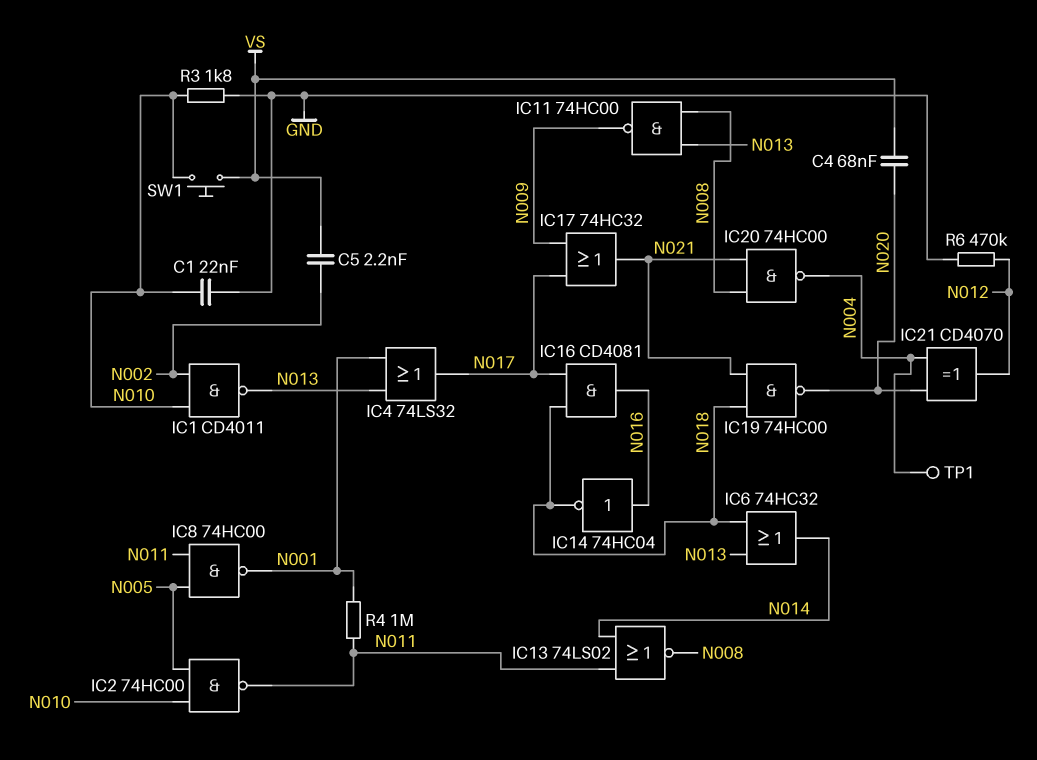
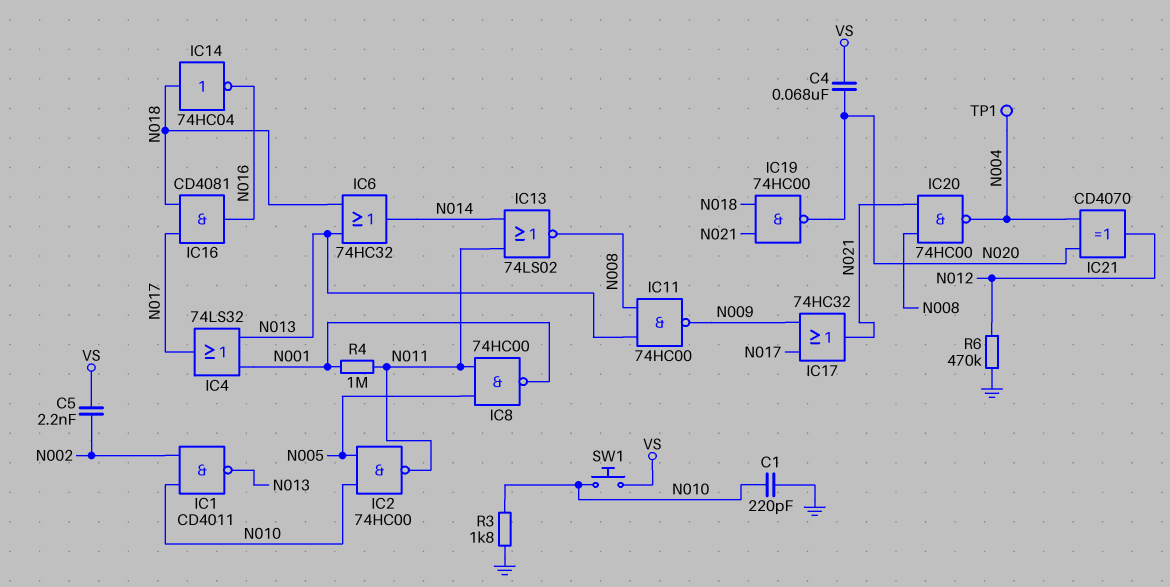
C1: 22nF (GND, N010) -> 220pF (GND, N010)
IC14: NOT 74HC04 (in N016, out N018) -> NOT 74HC04 (in N018, out N016)

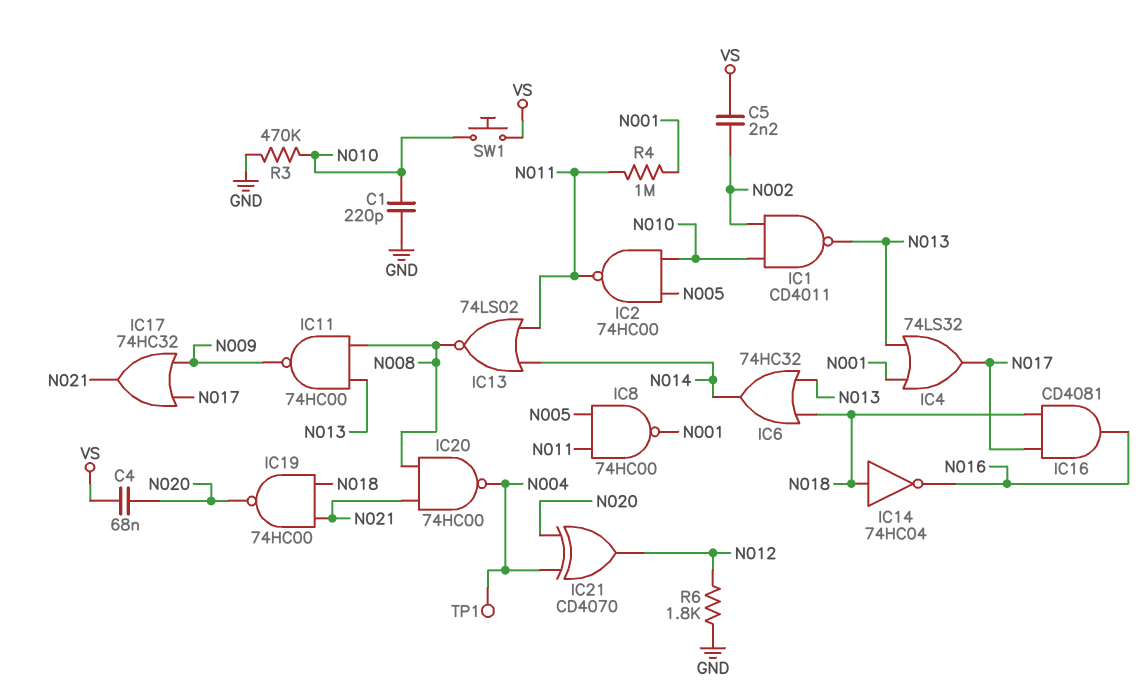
R3: 1.8k (GND, N010) -> 470k (GND, N010)
R6: 470k (GND, N012) -> 1.8k (GND, N012)

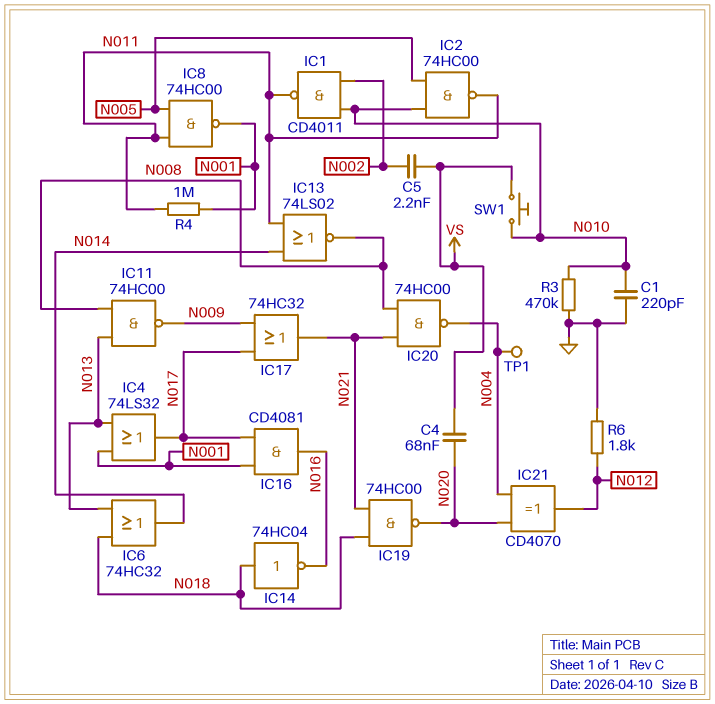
IC1: NAND CD4011 (in N002, in N010, out N013) -> NAND CD4011 (in N002, in N010, out N011)
IC16: AND CD4081 (in N017, in N018, out N016) -> AND CD4081 (in N001, in N017, out N016)

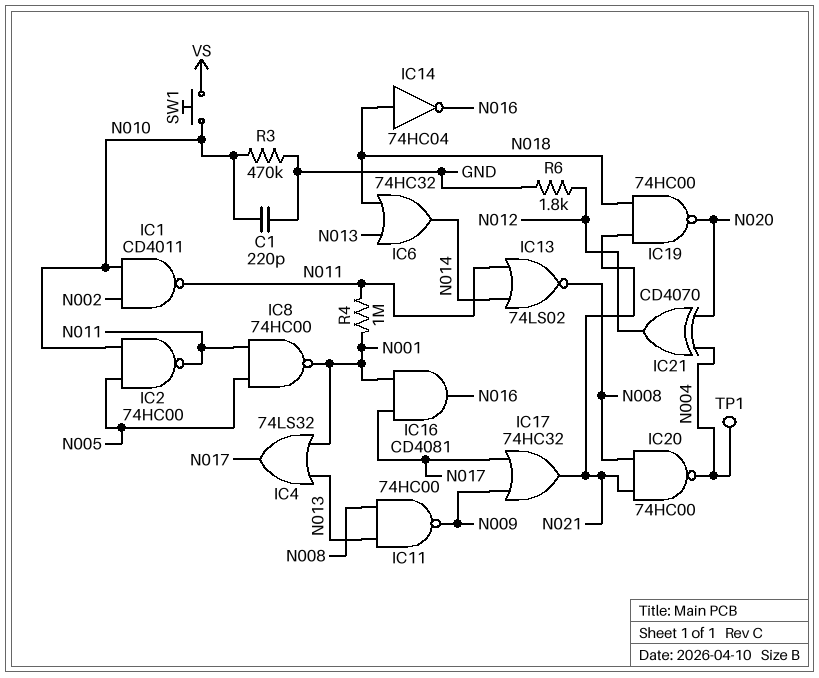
C4: 68nF (N020, VS) -> none
C5: 2.2nF (N002, VS) -> none

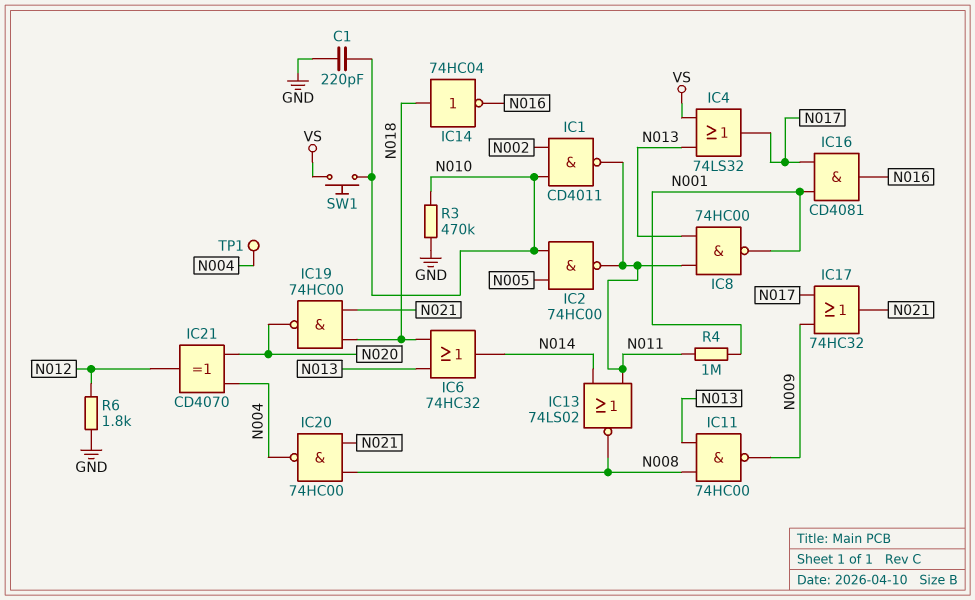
IC4: OR 74LS32 (in N001, in N013, out N017) -> OR 74LS32 (in N013, in VS, out N017)
IC8: NAND 74HC00 (in N005, in N011, out N001) -> NAND 74HC00 (in N011, in N013, out N001)

